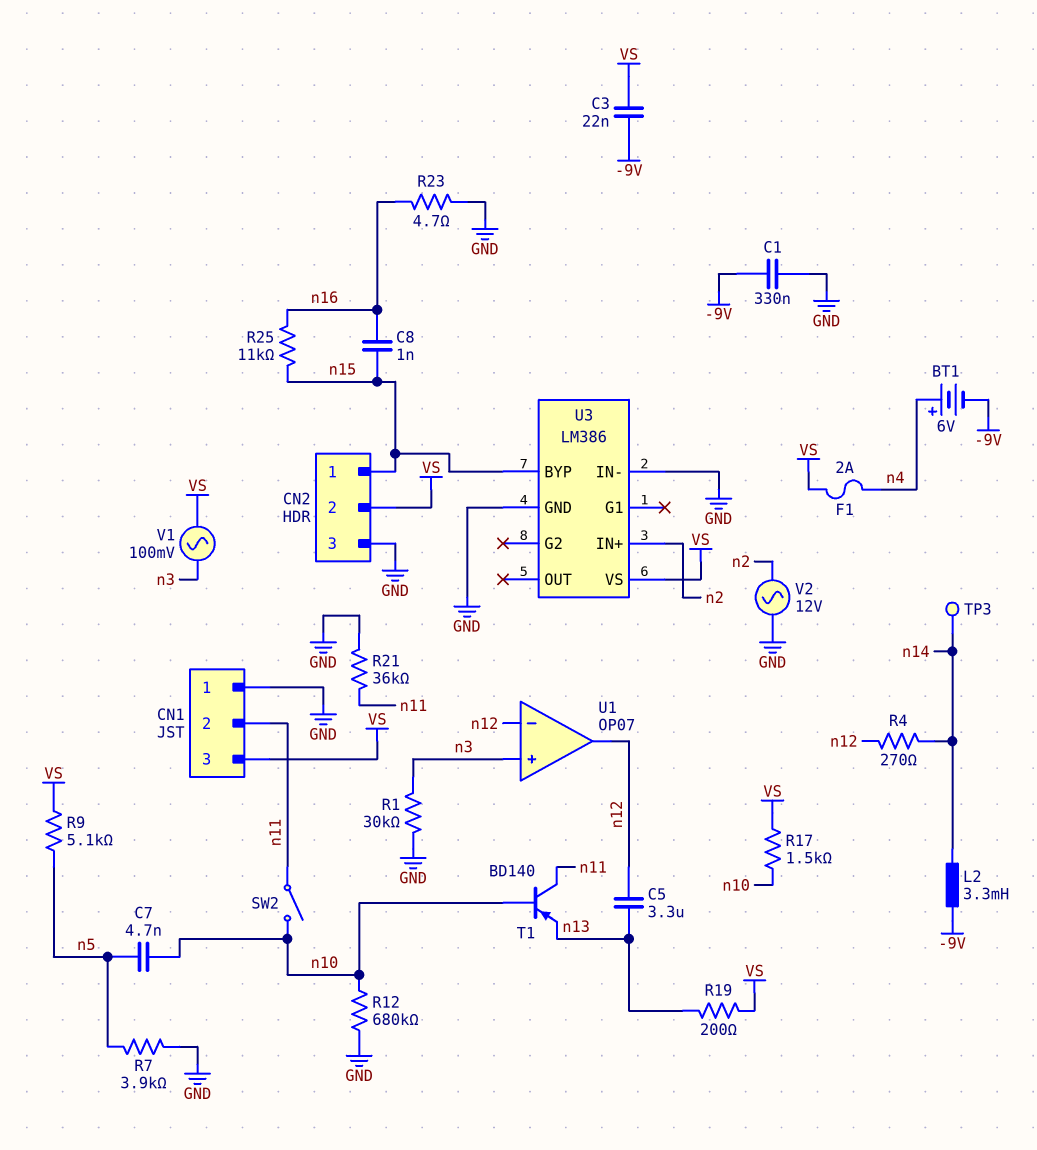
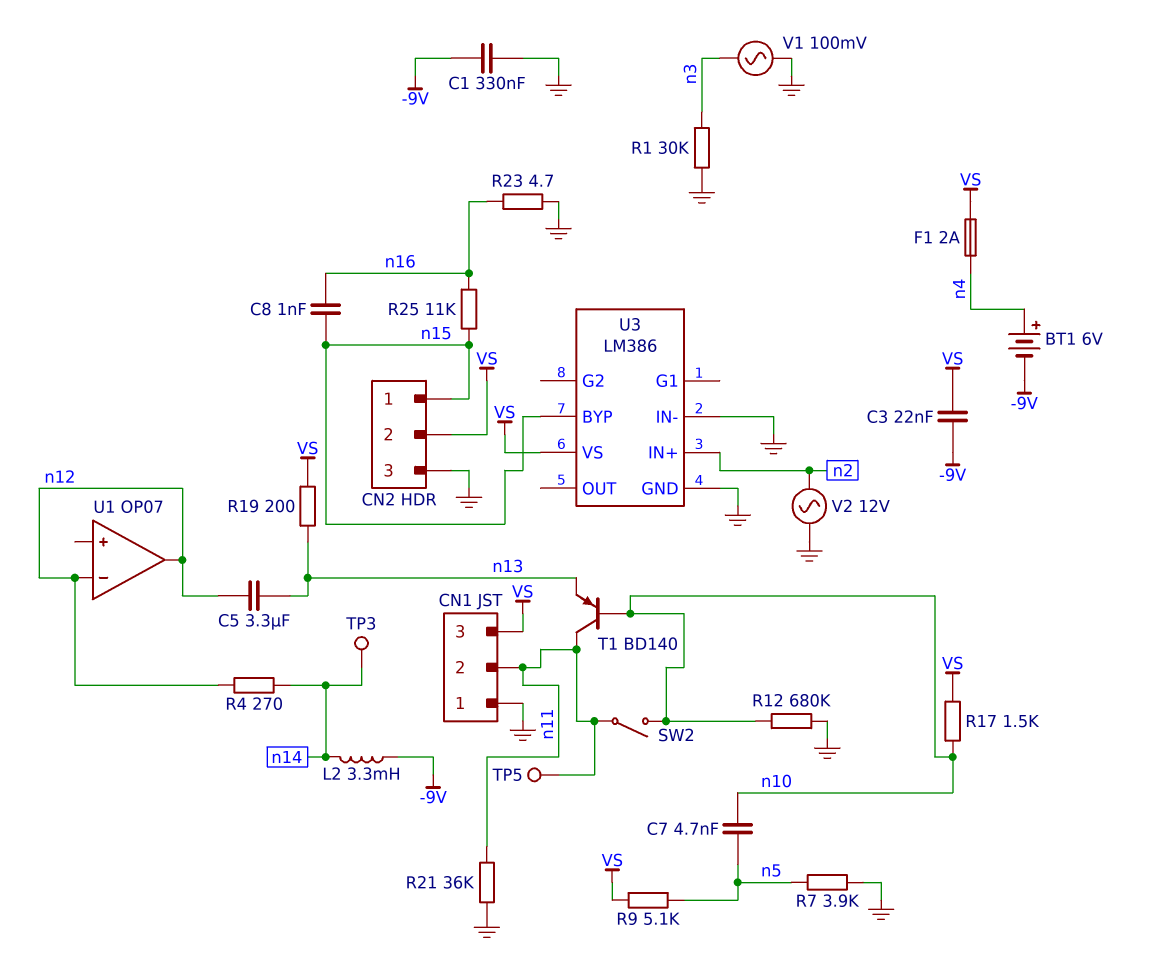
TP5: none -> test point (n11)
U1 pin in+: n3 -> none
V1: AC 100mV (VS, n3) -> AC 100mV (GND, n3)

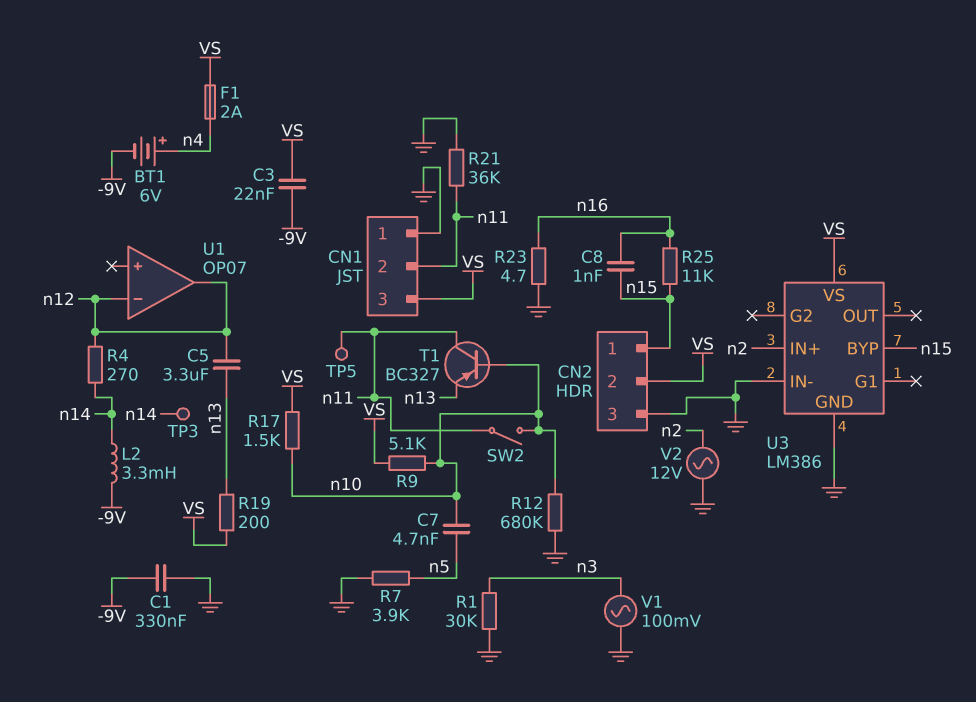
R9: 5.1k (VS, n5) -> 5.1k (VS, n10)
T1: PNP BD140 (B n10, C n11, E n13) -> PNP BC327 (B n10, C n11, E n13)

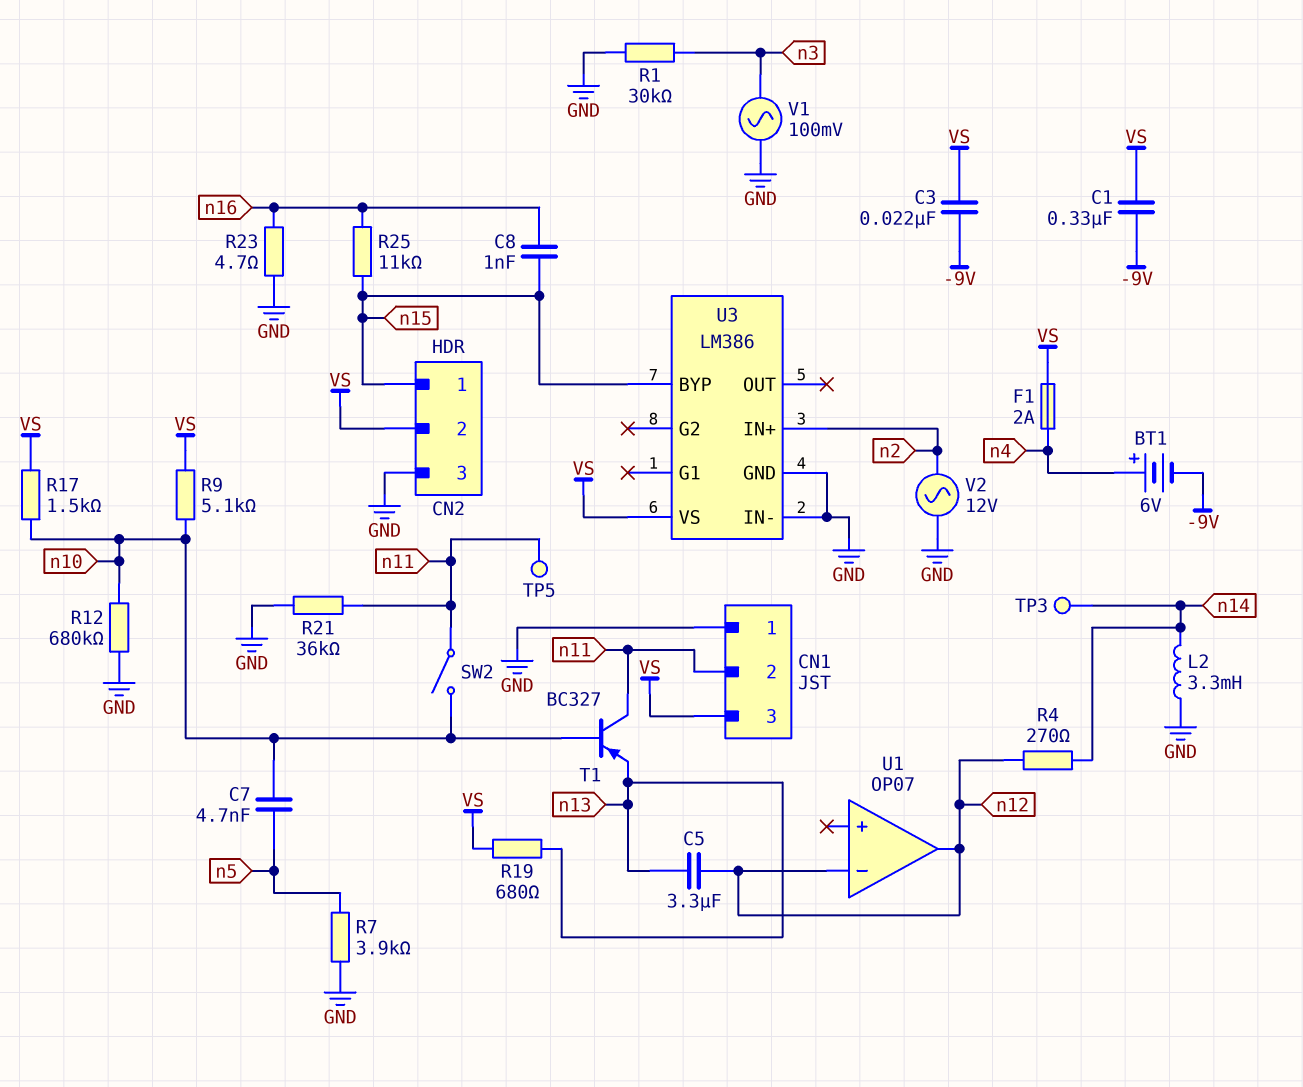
C1: 330nF (-9V, GND) -> 330nF (-9V, VS)
L2: 3.3mH (-9V, n14) -> 3.3mH (GND, n14)
R19: 200 (VS, n13) -> 680 (VS, n13)

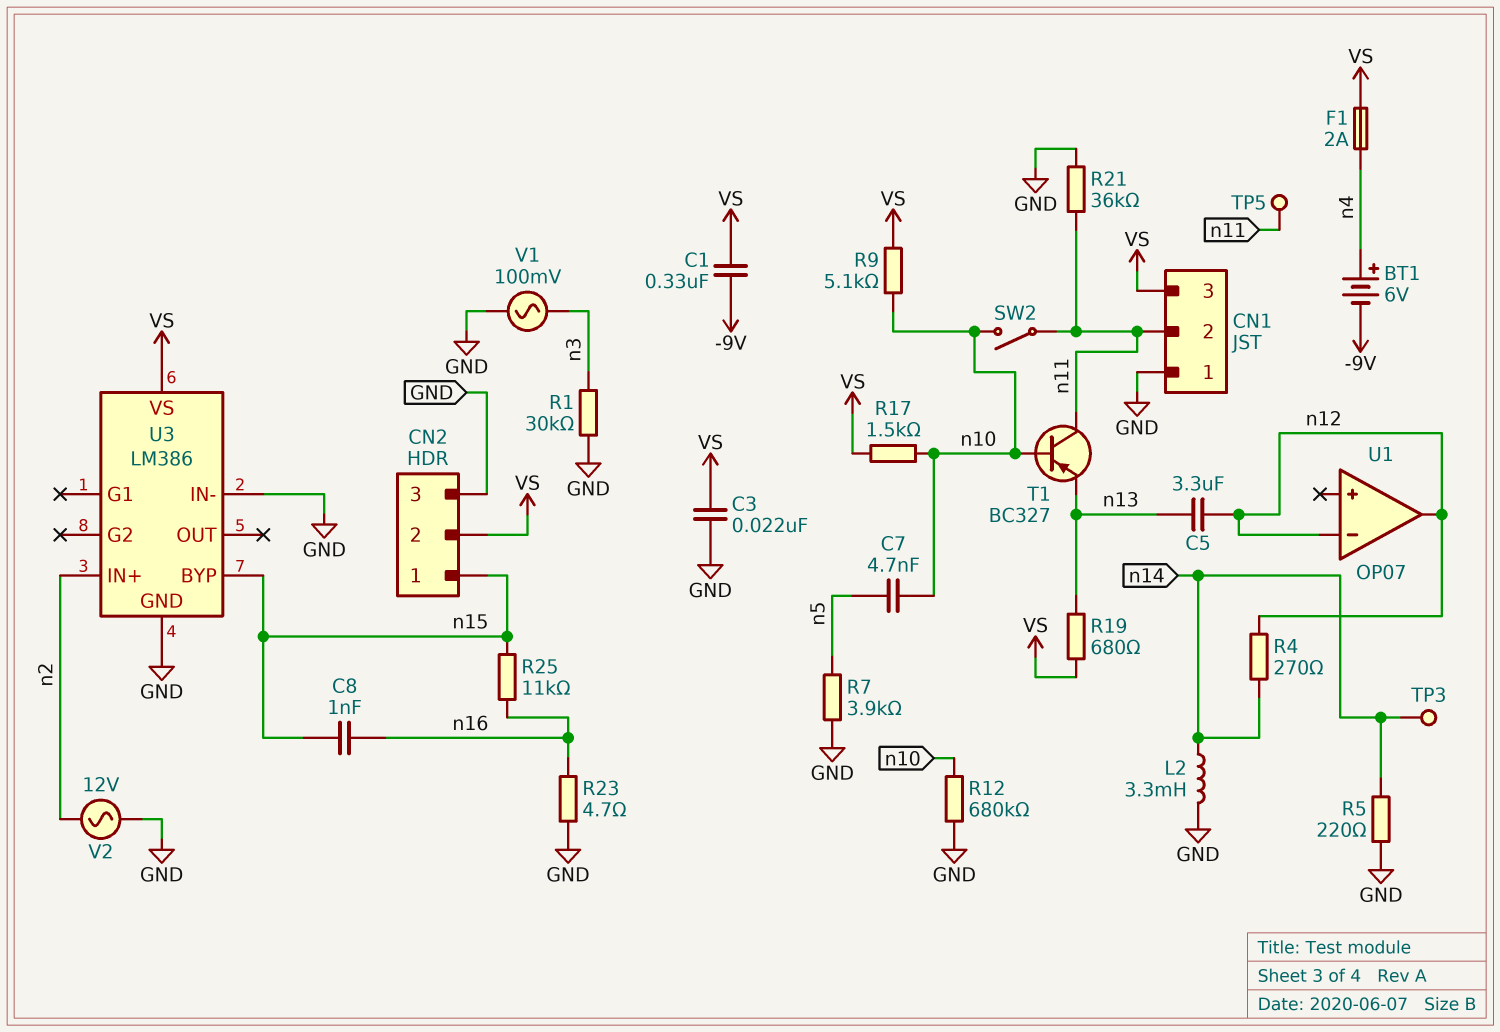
C3: 22nF (-9V, VS) -> 22nF (GND, VS)
R5: none -> 220 (GND, n14)

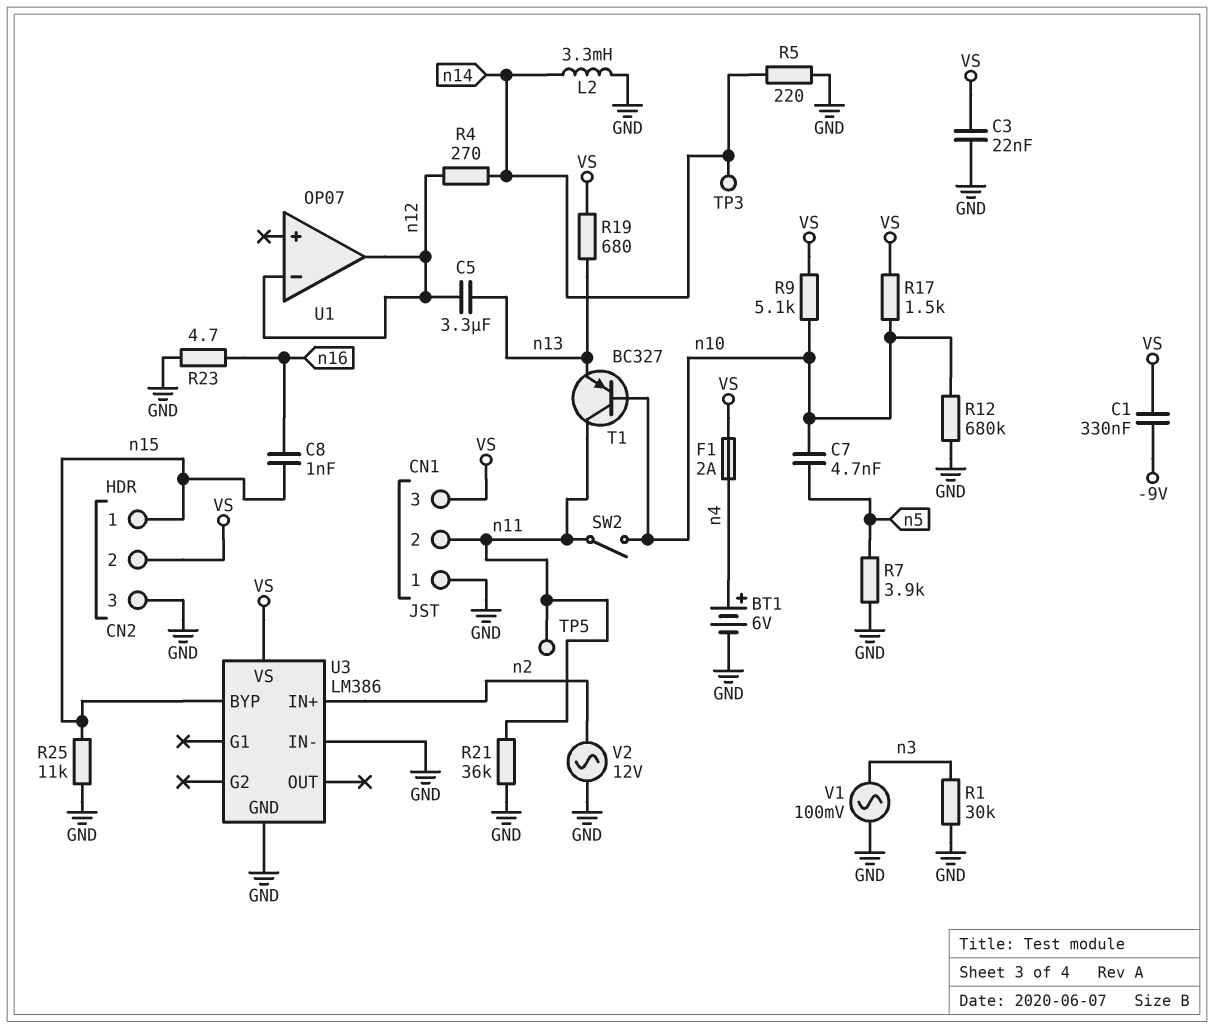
BT1: 6V (plus n4, minus -9V) -> 6V (plus n4, minus GND)
R25: 11k (n15, n16) -> 11k (GND, n15)

